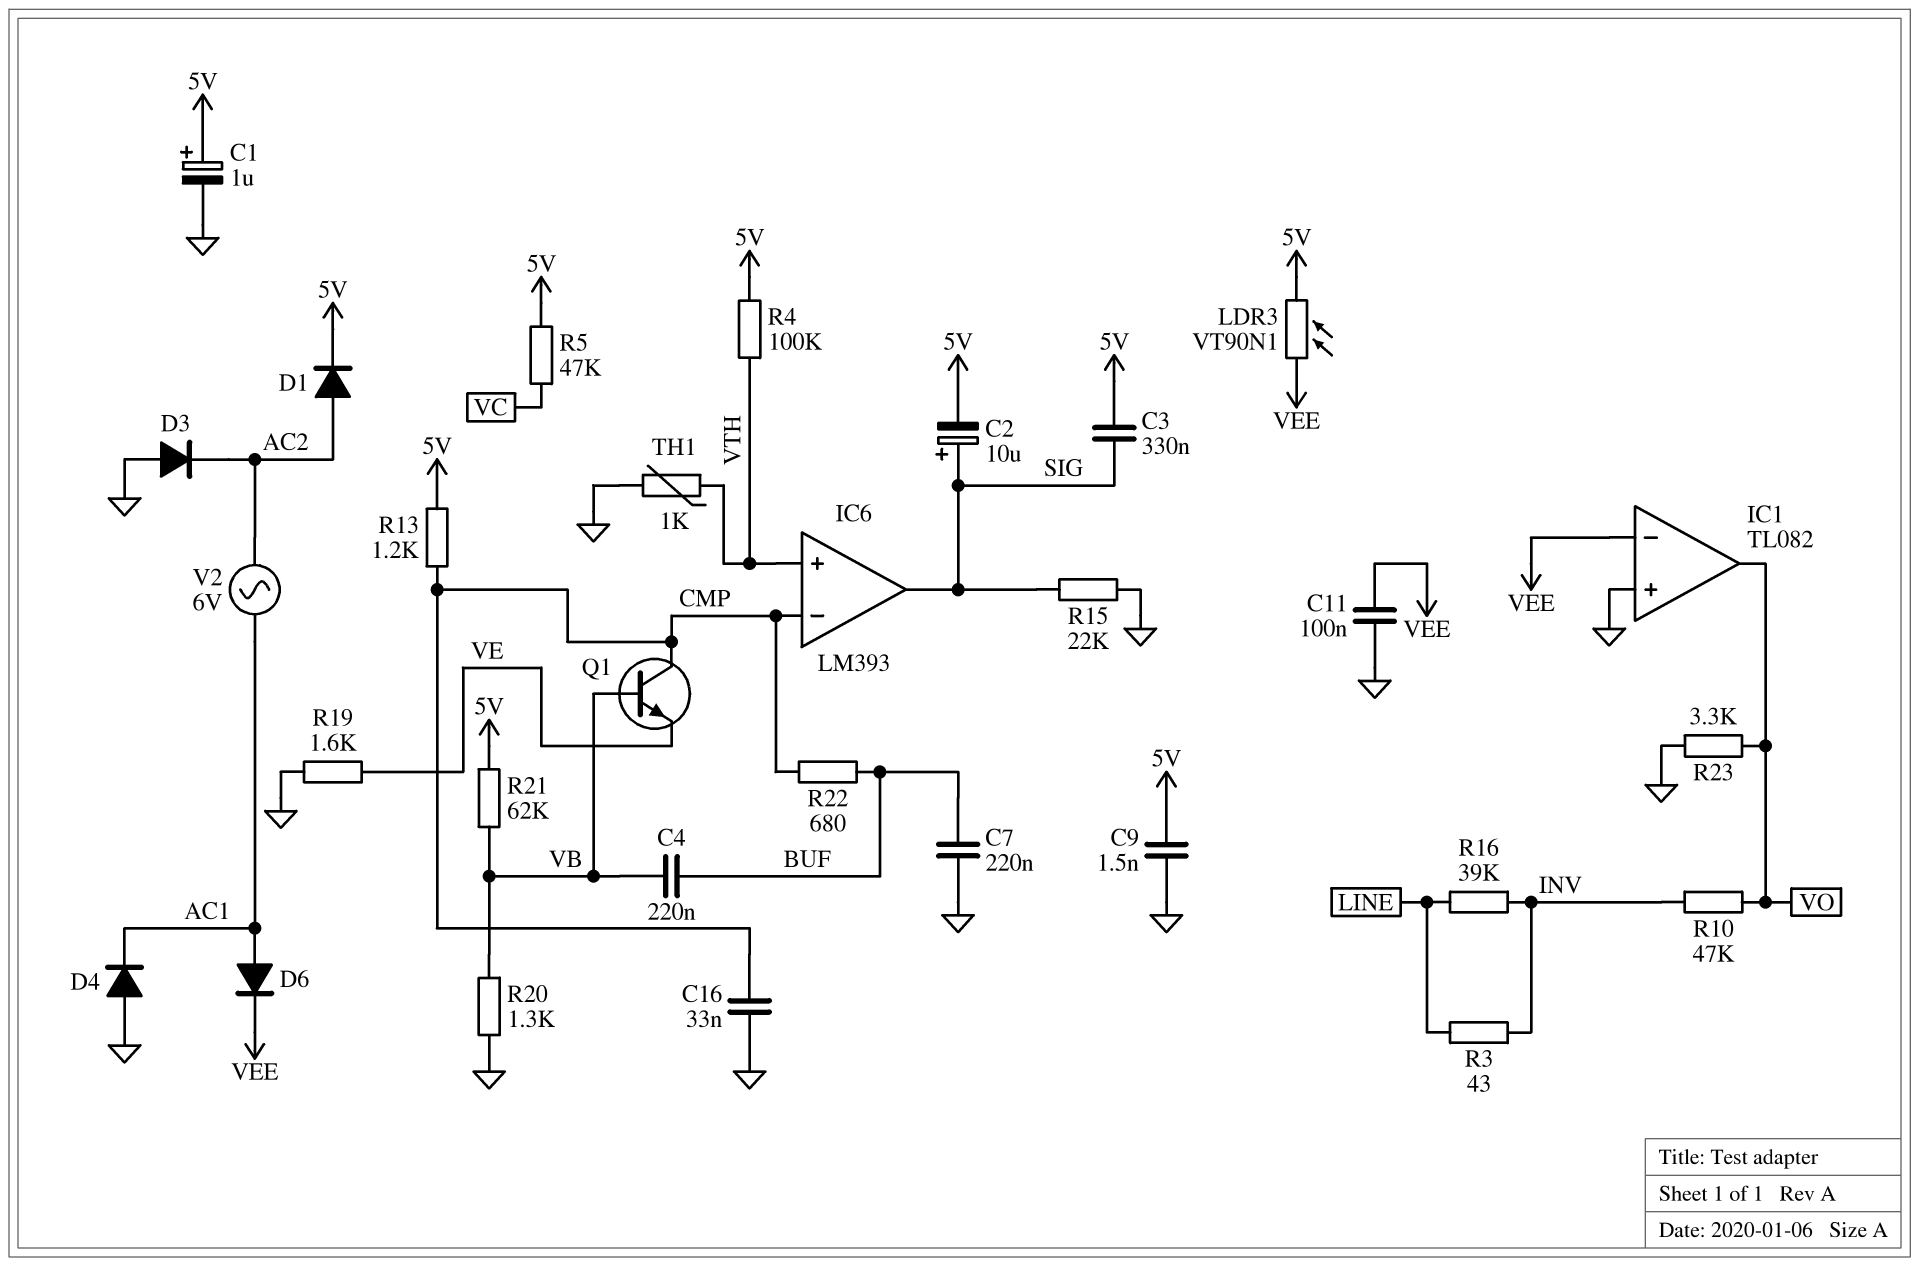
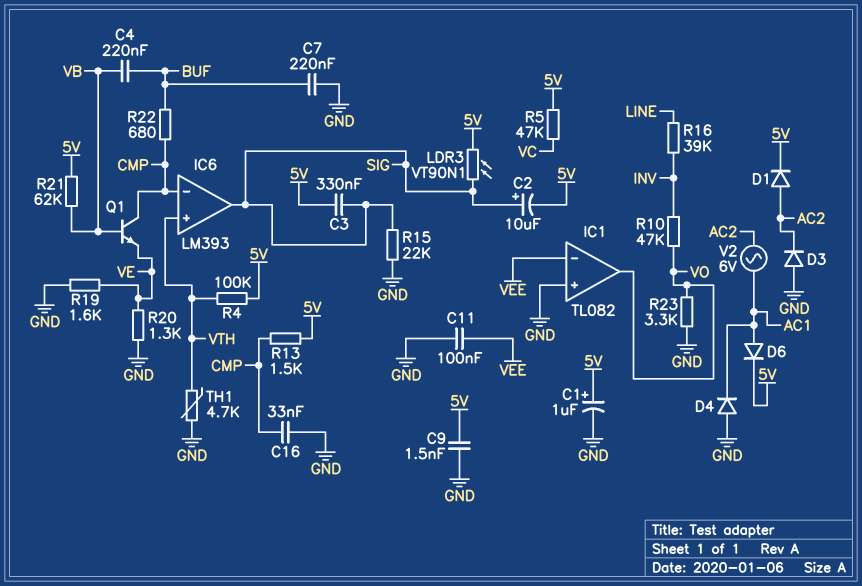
D6: diode (A AC1, K VEE) -> diode (A AC1, K 5V)
LDR3: VT90N1 (5V, VEE) -> VT90N1 (5V, SIG)
R3: 43 (INV, LINE) -> none
R13: 1.2k (5V, CMP) -> 1.5k (5V, CMP)
R20: 1.3k (GND, VB) -> 1.3k (GND, VE)
TH1: 1k (GND, VTH) -> 4.7k (GND, VTH)

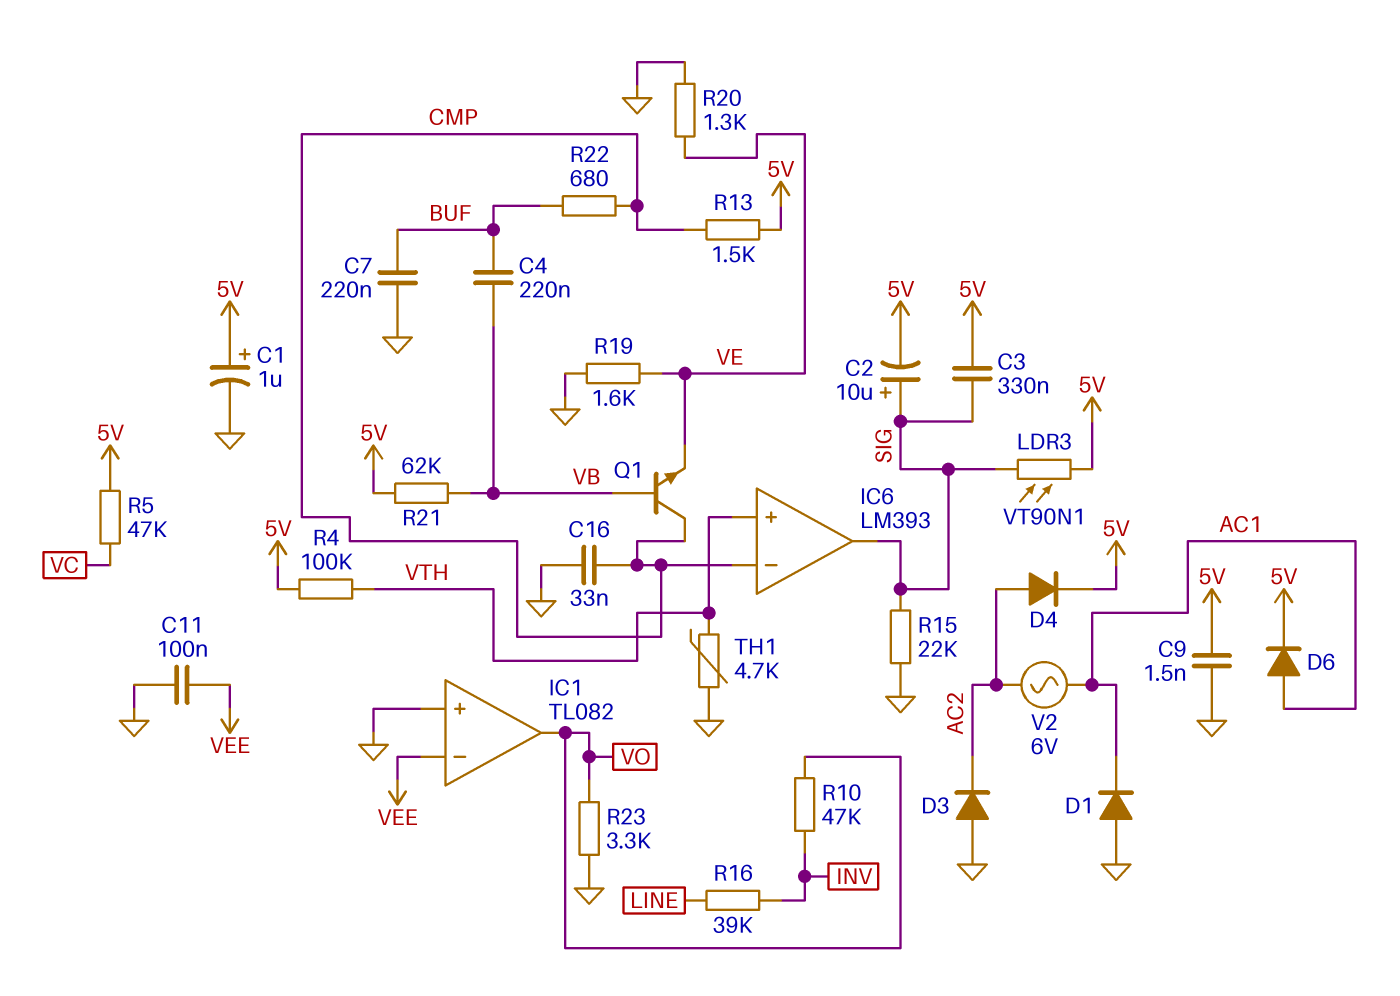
D1: diode (A AC2, K 5V) -> diode (A GND, K AC1)
D4: diode (A GND, K AC1) -> diode (A AC2, K 5V)

